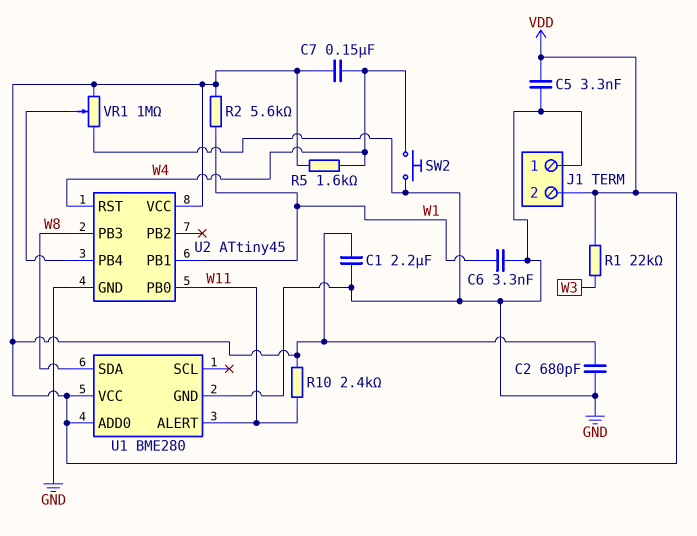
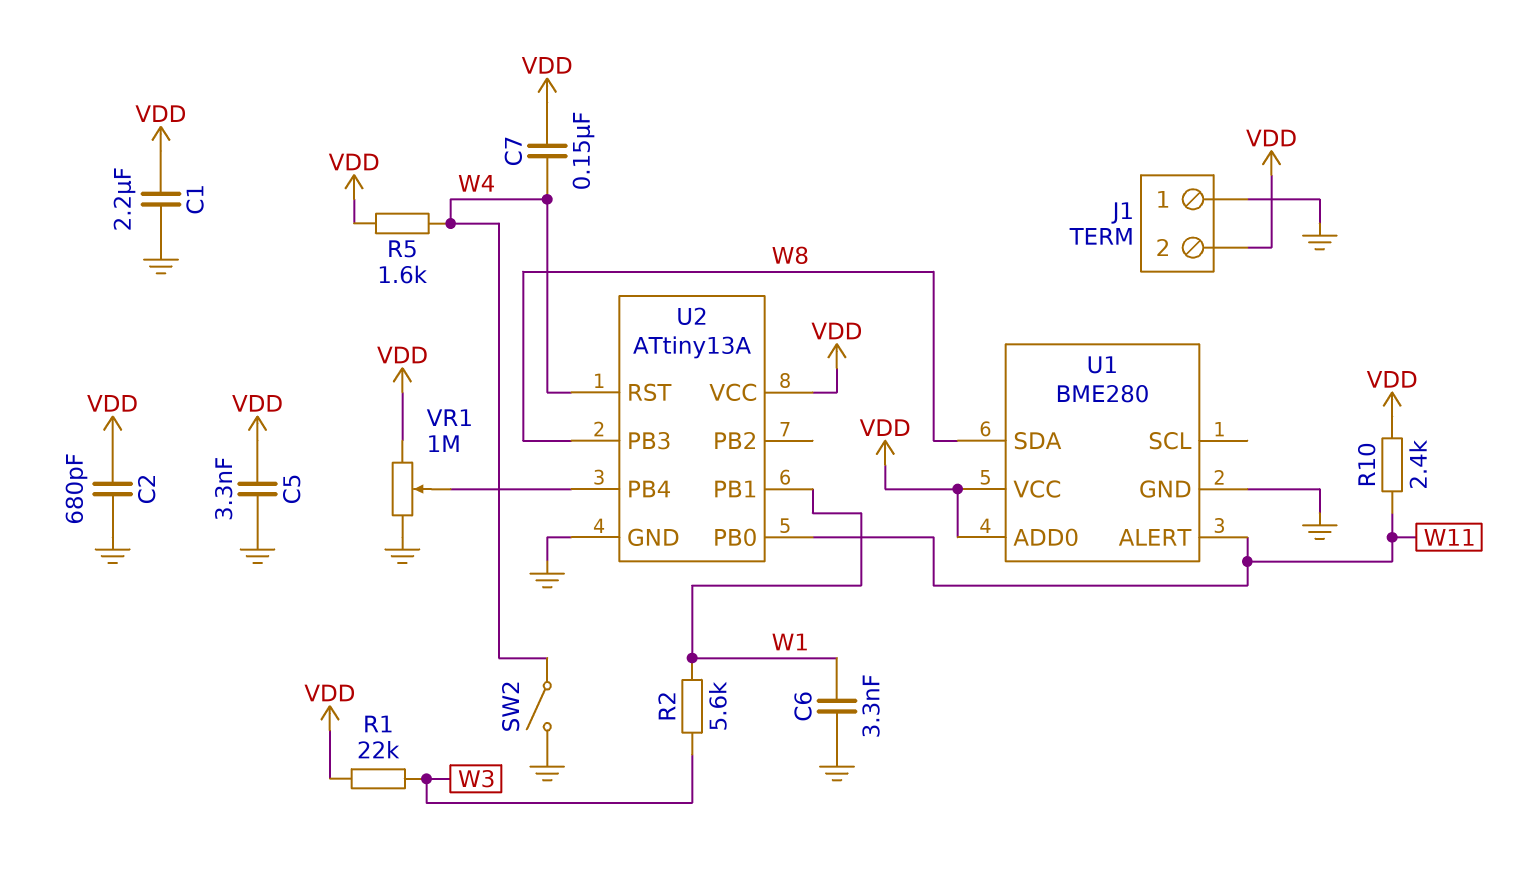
R2: 5.6k (VDD, W1) -> 5.6k (W1, W3)
SW2: button (GND, W4) -> switch (GND, W4)
U2: ATtiny45 -> ATtiny13A

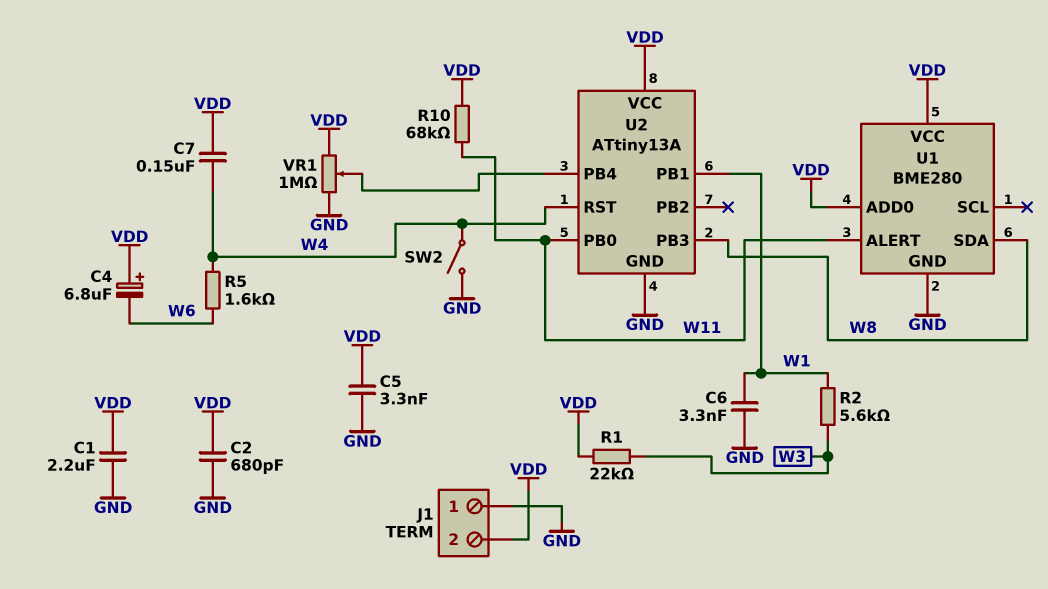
C4: none -> 6.8uF (plus VDD, minus W6)
R5: 1.6k (VDD, W4) -> 1.6k (W4, W6)
R10: 2.4k (VDD, W11) -> 68k (VDD, W11)

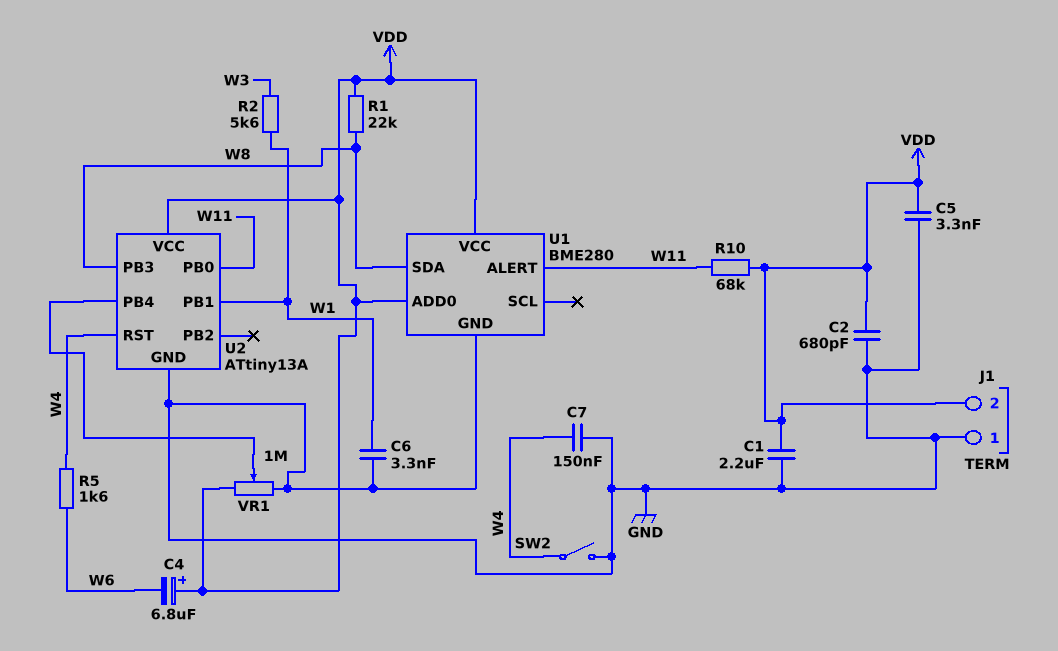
C7: 150nF (VDD, W4) -> 150nF (GND, W4)
R1: 22k (VDD, W3) -> 22k (VDD, W8)

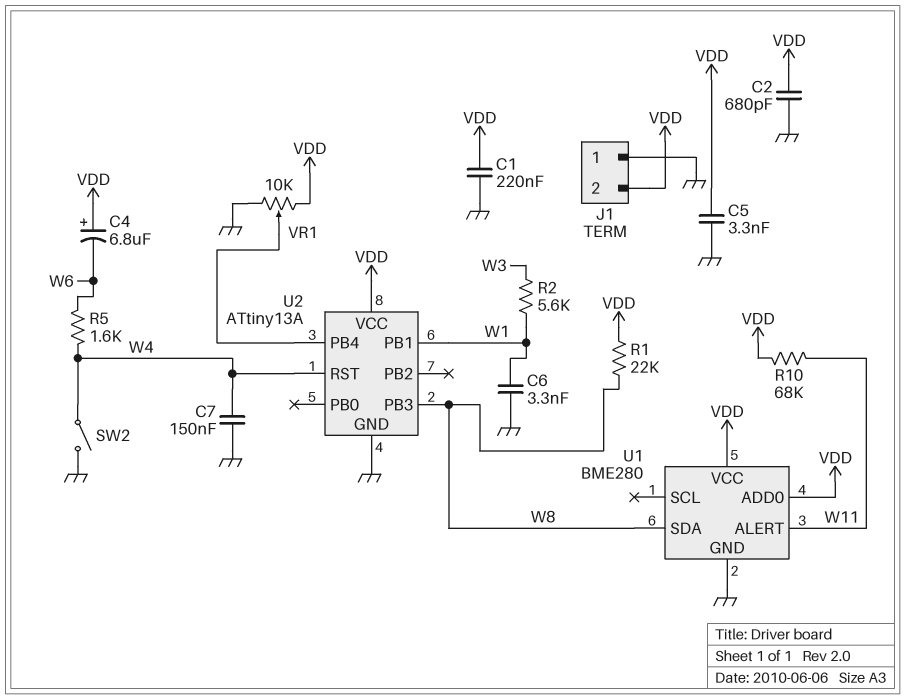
C1: 2.2uF (GND, VDD) -> 220nF (GND, VDD)
U2 pin PB0: W11 -> none
VR1: 1M (GND, VDD, wiper U2/PB4) -> 10k (GND, VDD, wiper U2/PB4)

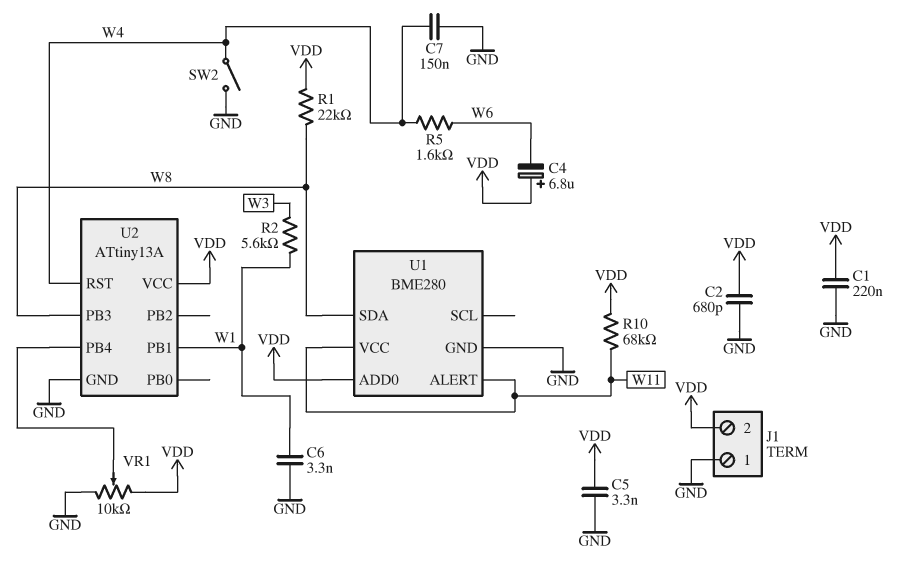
U1 pin VCC: VDD -> W11

